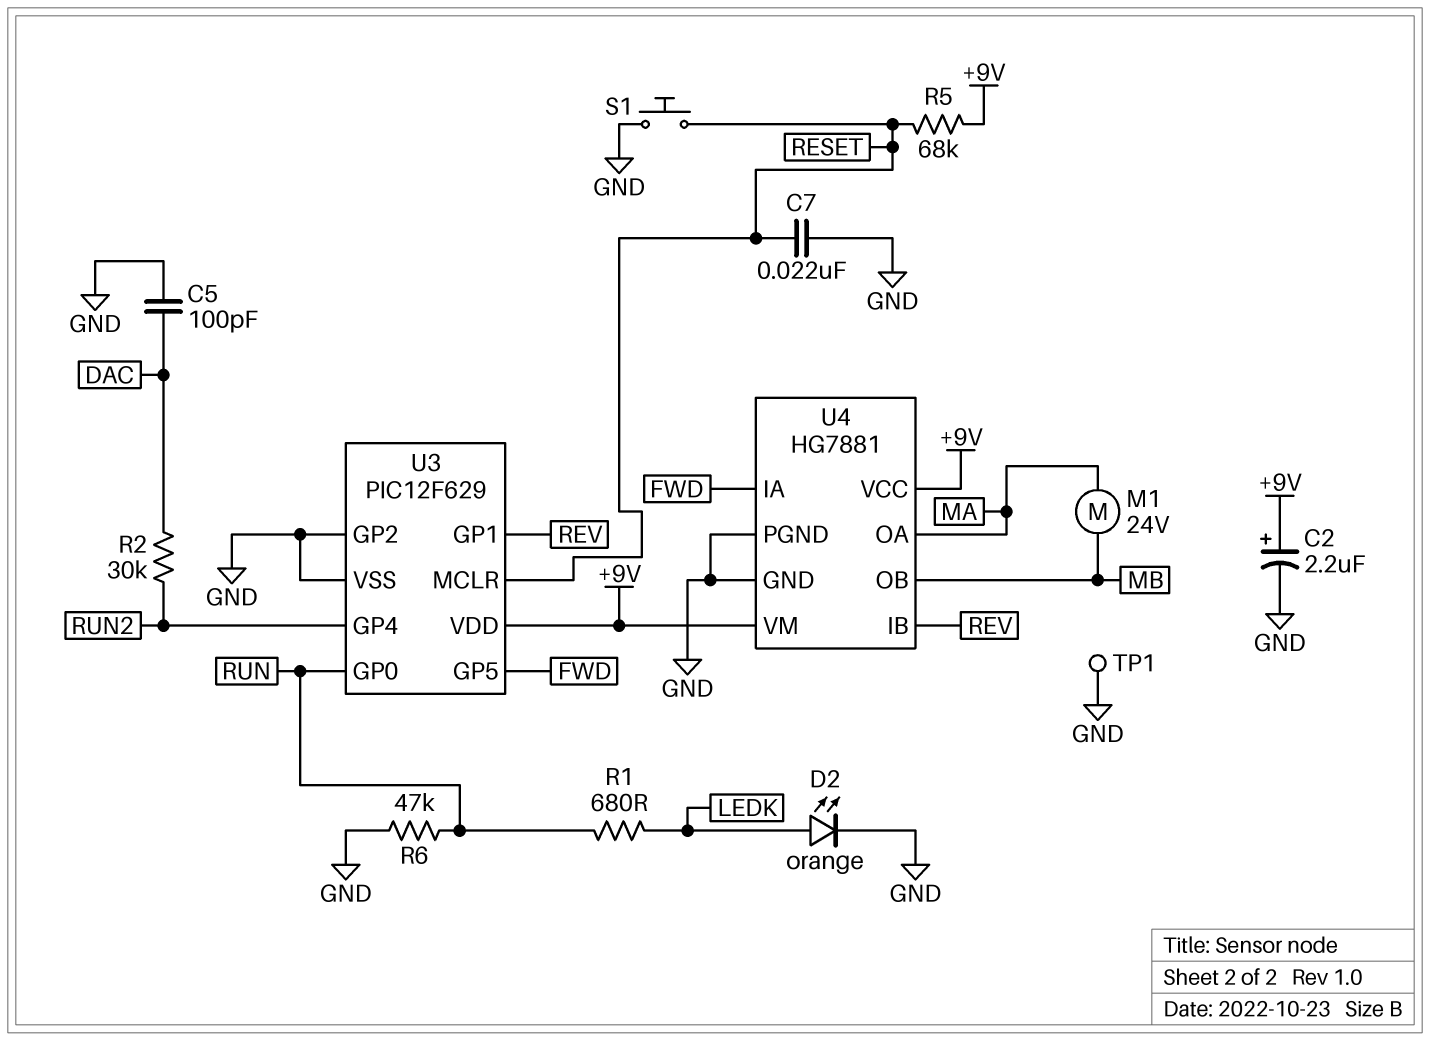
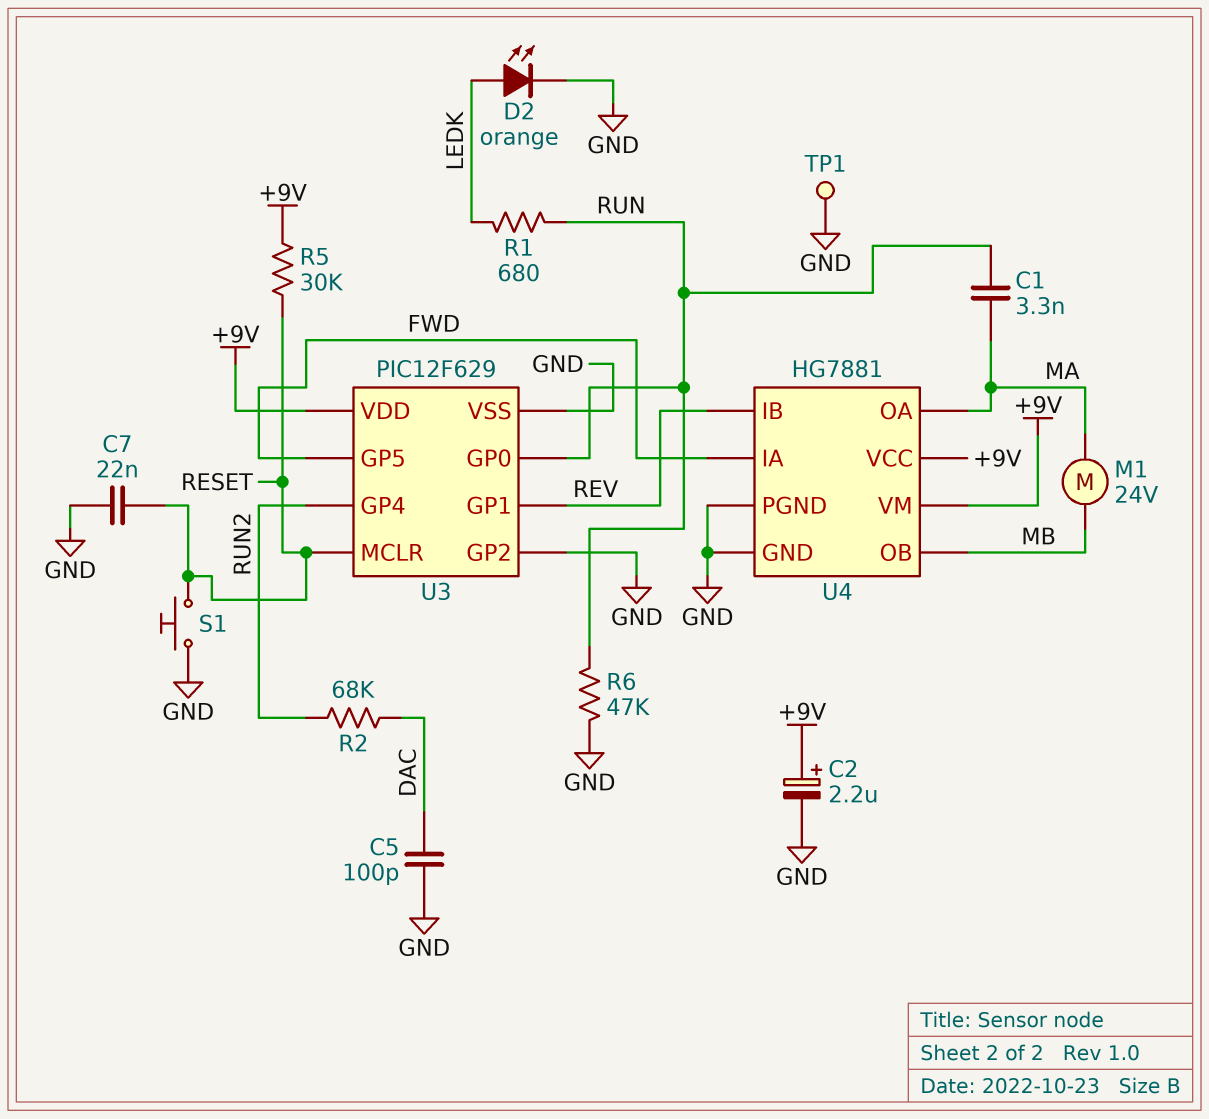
C1: none -> 3.3nF (MA, RUN)
R2: 30k (DAC, RUN2) -> 68k (DAC, RUN2)
R5: 68k (+9V, RESET) -> 30k (+9V, RESET)

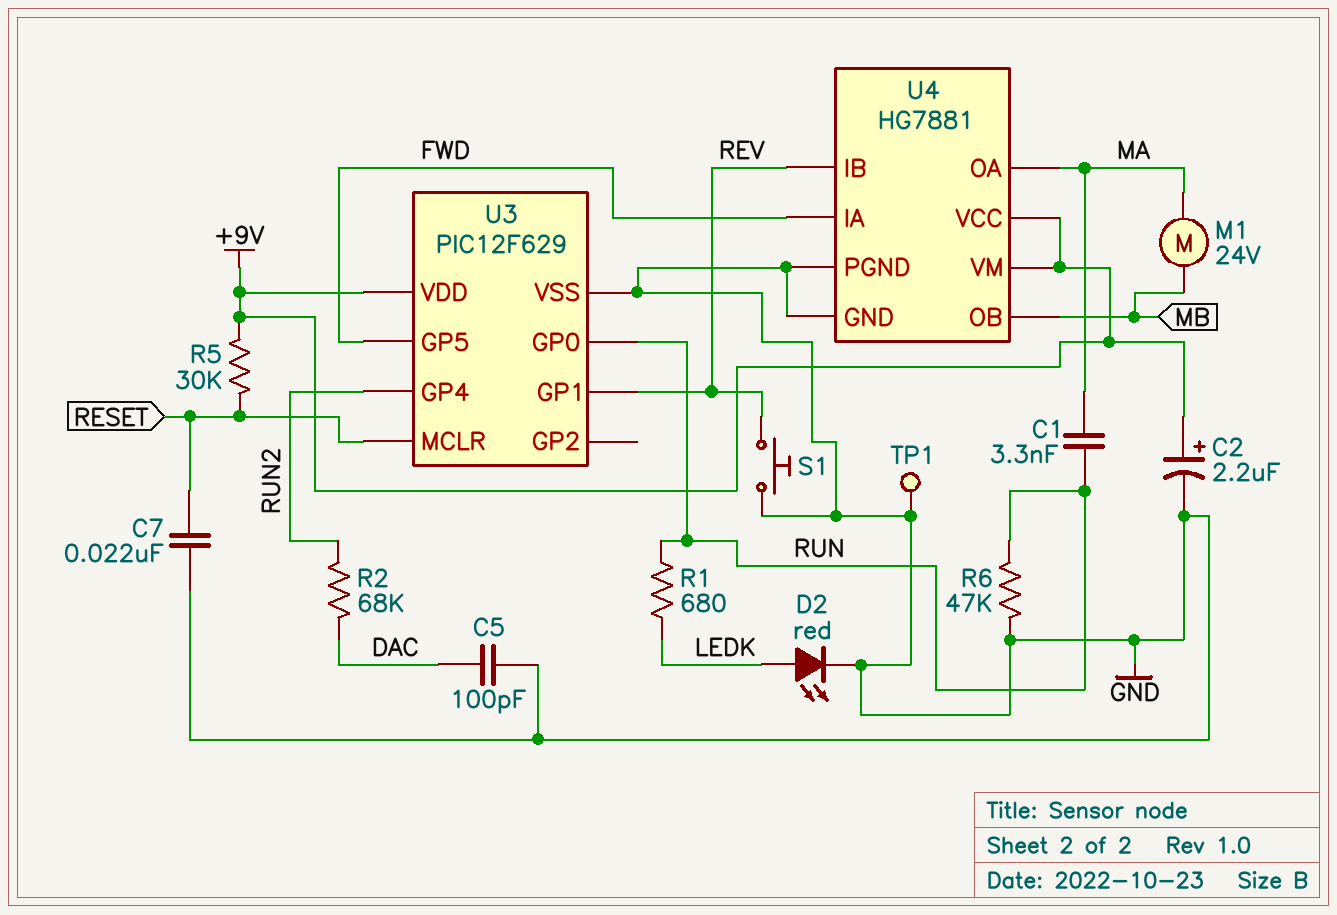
D2: LED orange (A LEDK, K GND) -> LED red (A LEDK, K GND)
S1: button (GND, RESET) -> button (GND, REV)
U3 pin GP2: GND -> none

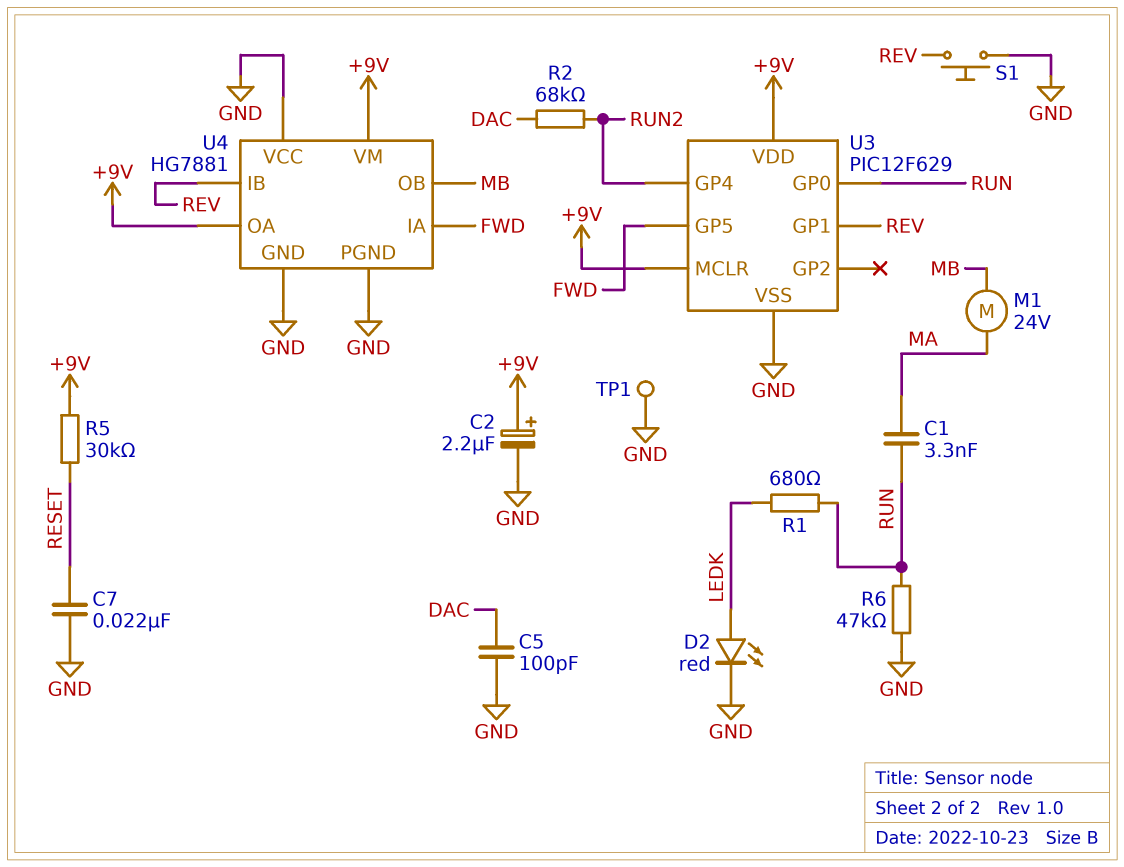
U3 pin MCLR: RESET -> +9V
U4 pin OA: MA -> +9V
U4 pin VCC: +9V -> GND

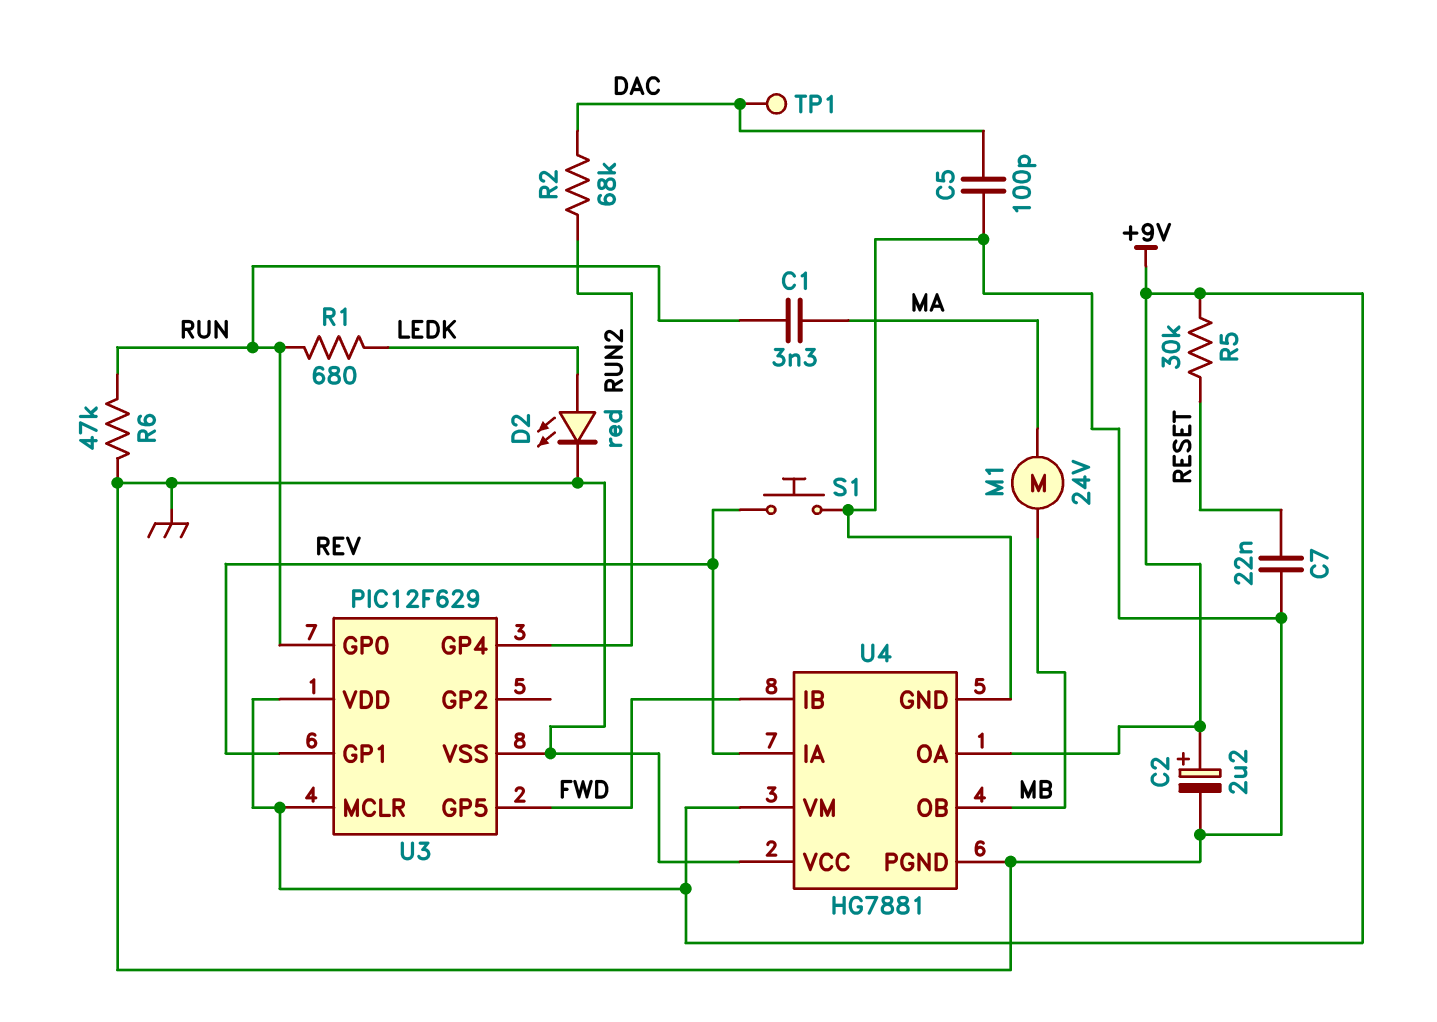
TP1: test point (GND) -> test point (DAC)
U4 pin IA: FWD -> REV
U4 pin IB: REV -> FWD

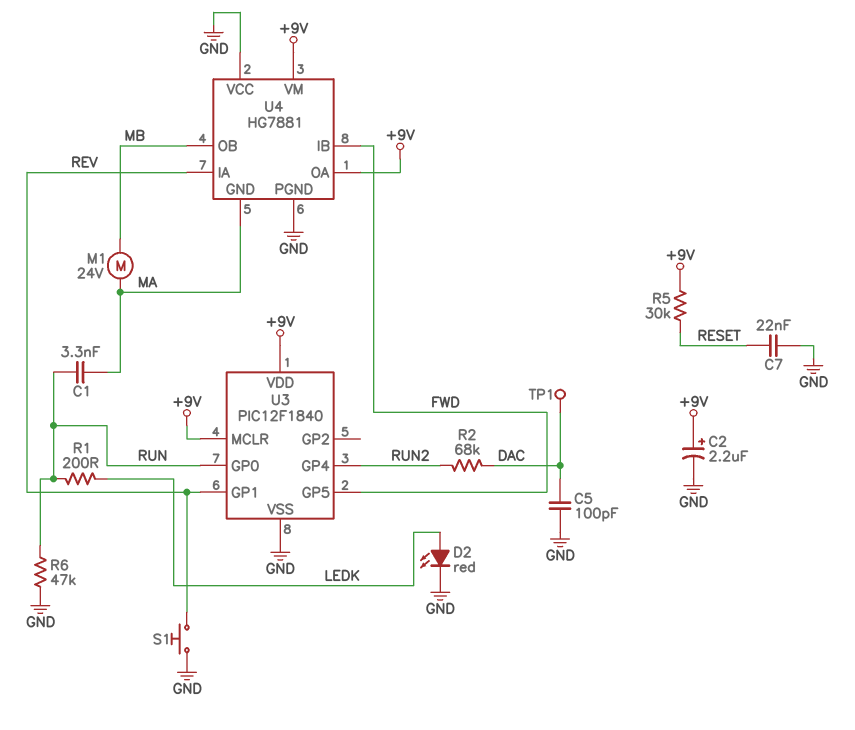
R1: 680 (LEDK, RUN) -> 200 (LEDK, RUN)
U3: PIC12F629 -> PIC12F1840
U4 pin GND: GND -> MA

